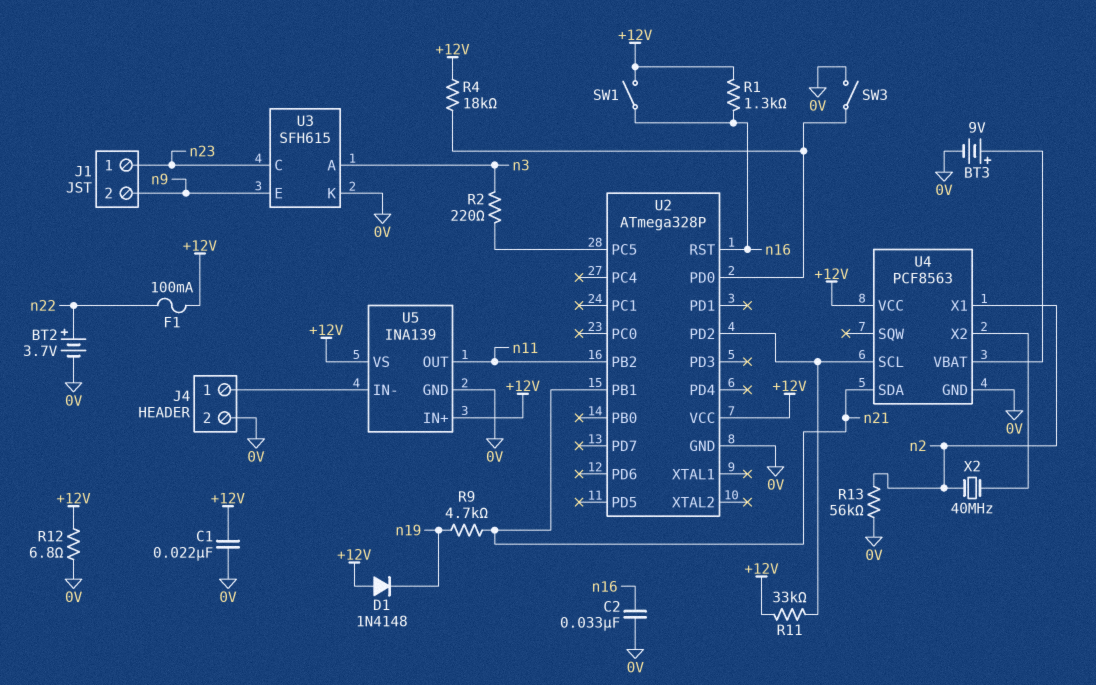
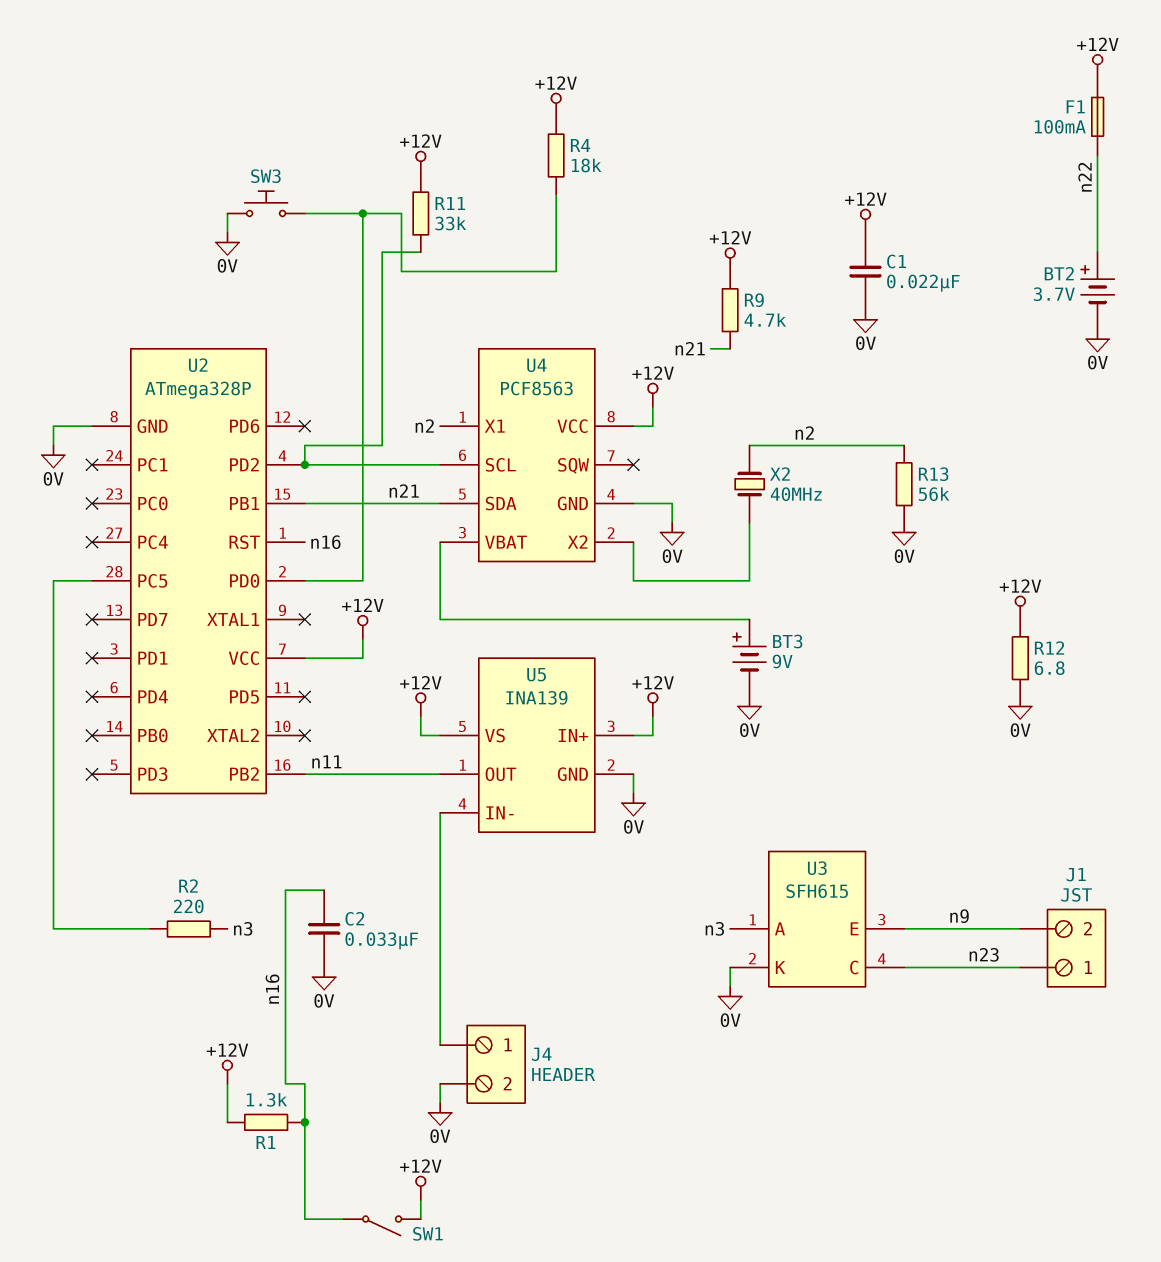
D1: diode 1N4148 (A +12V, K n19) -> none
R9: 4.7k (n19, n21) -> 4.7k (+12V, n21)
SW3: switch (0V, U2/PD0) -> button (0V, U2/PD0)

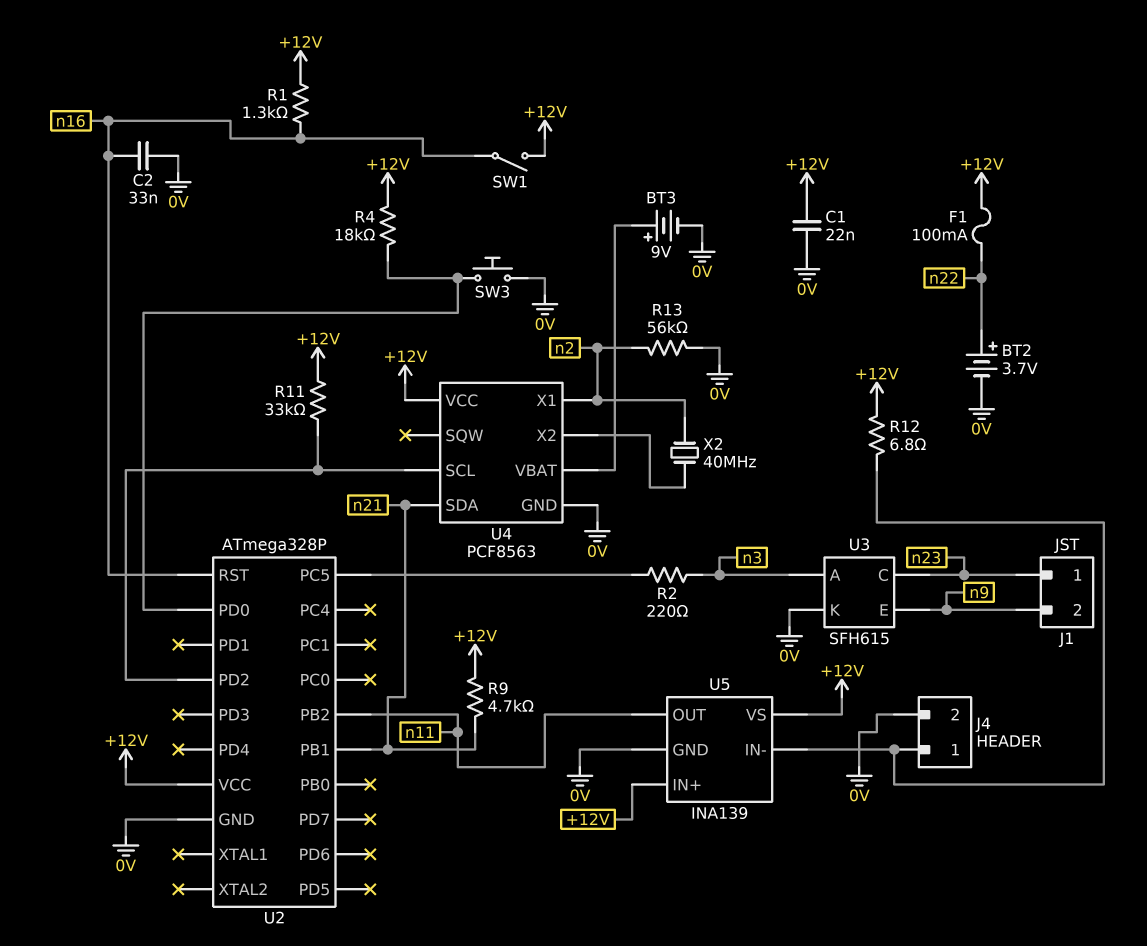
R12: 6.8 (+12V, 0V) -> 6.8 (+12V, J4/1)

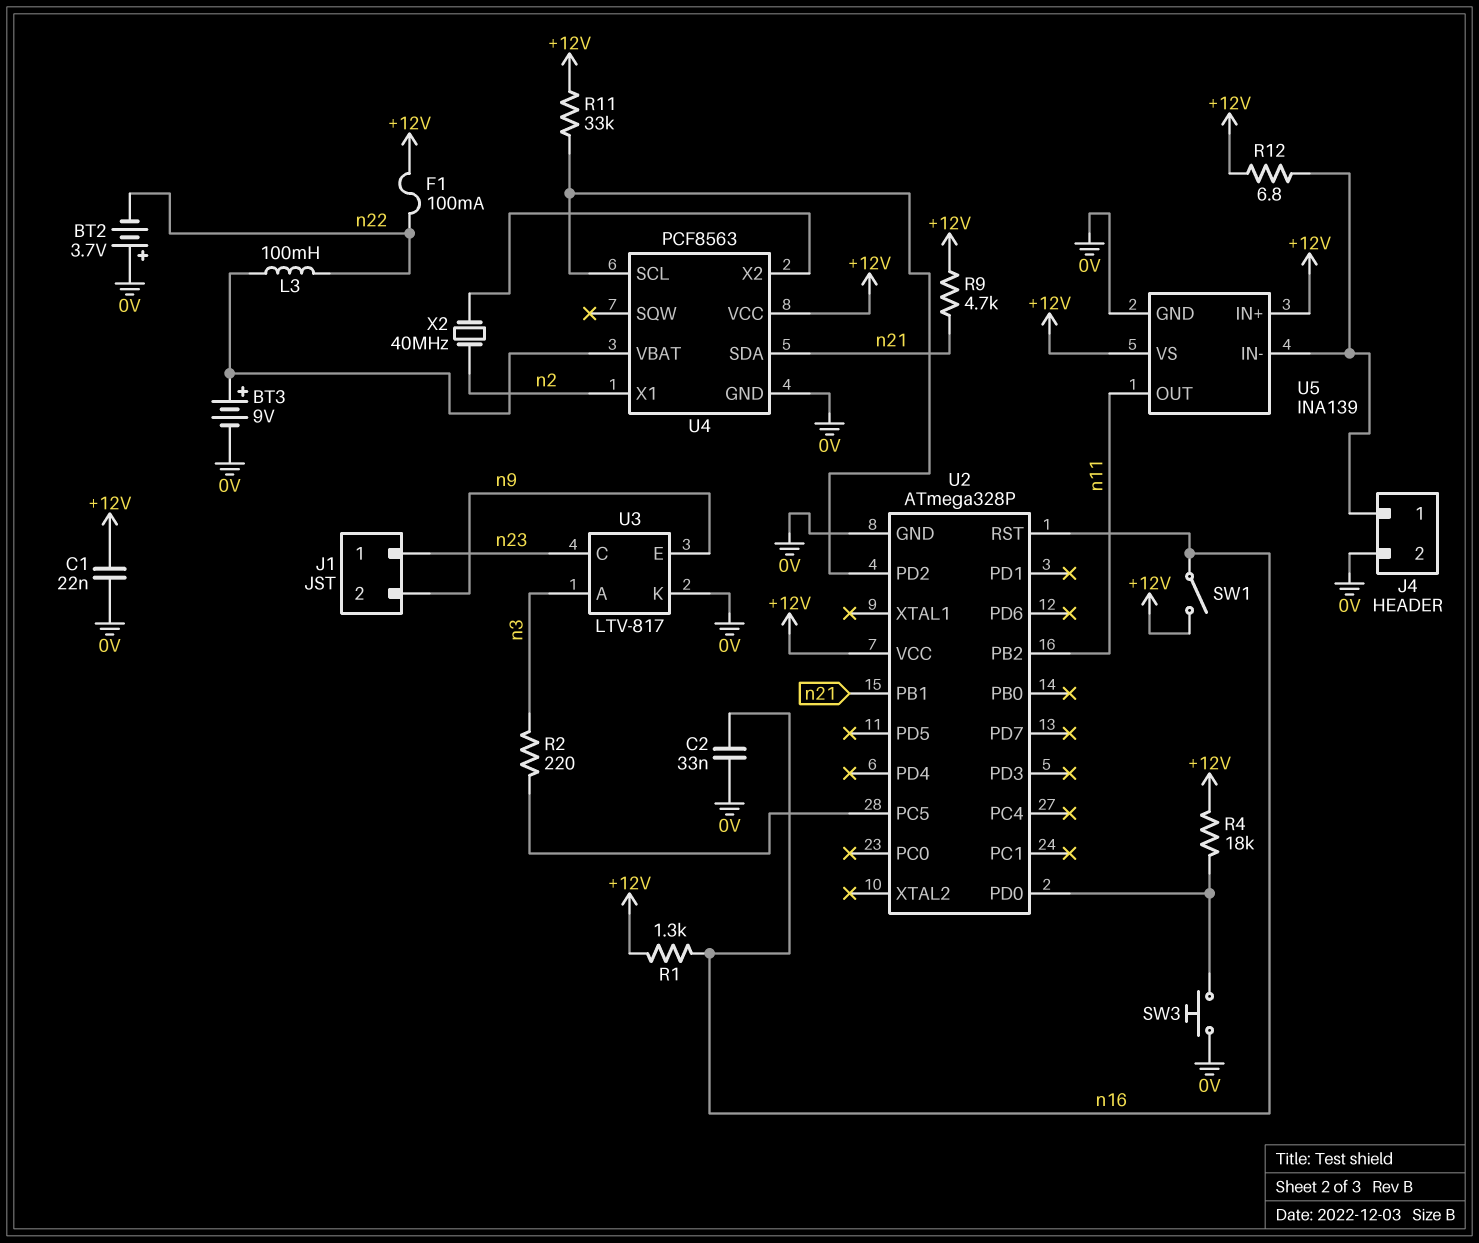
BT2: 3.7V (plus n22, minus 0V) -> 3.7V (plus 0V, minus n22)
L3: none -> 100mH (U4/VBAT, n22)
R13: 56k (0V, n2) -> none
U3: SFH615 -> LTV-817

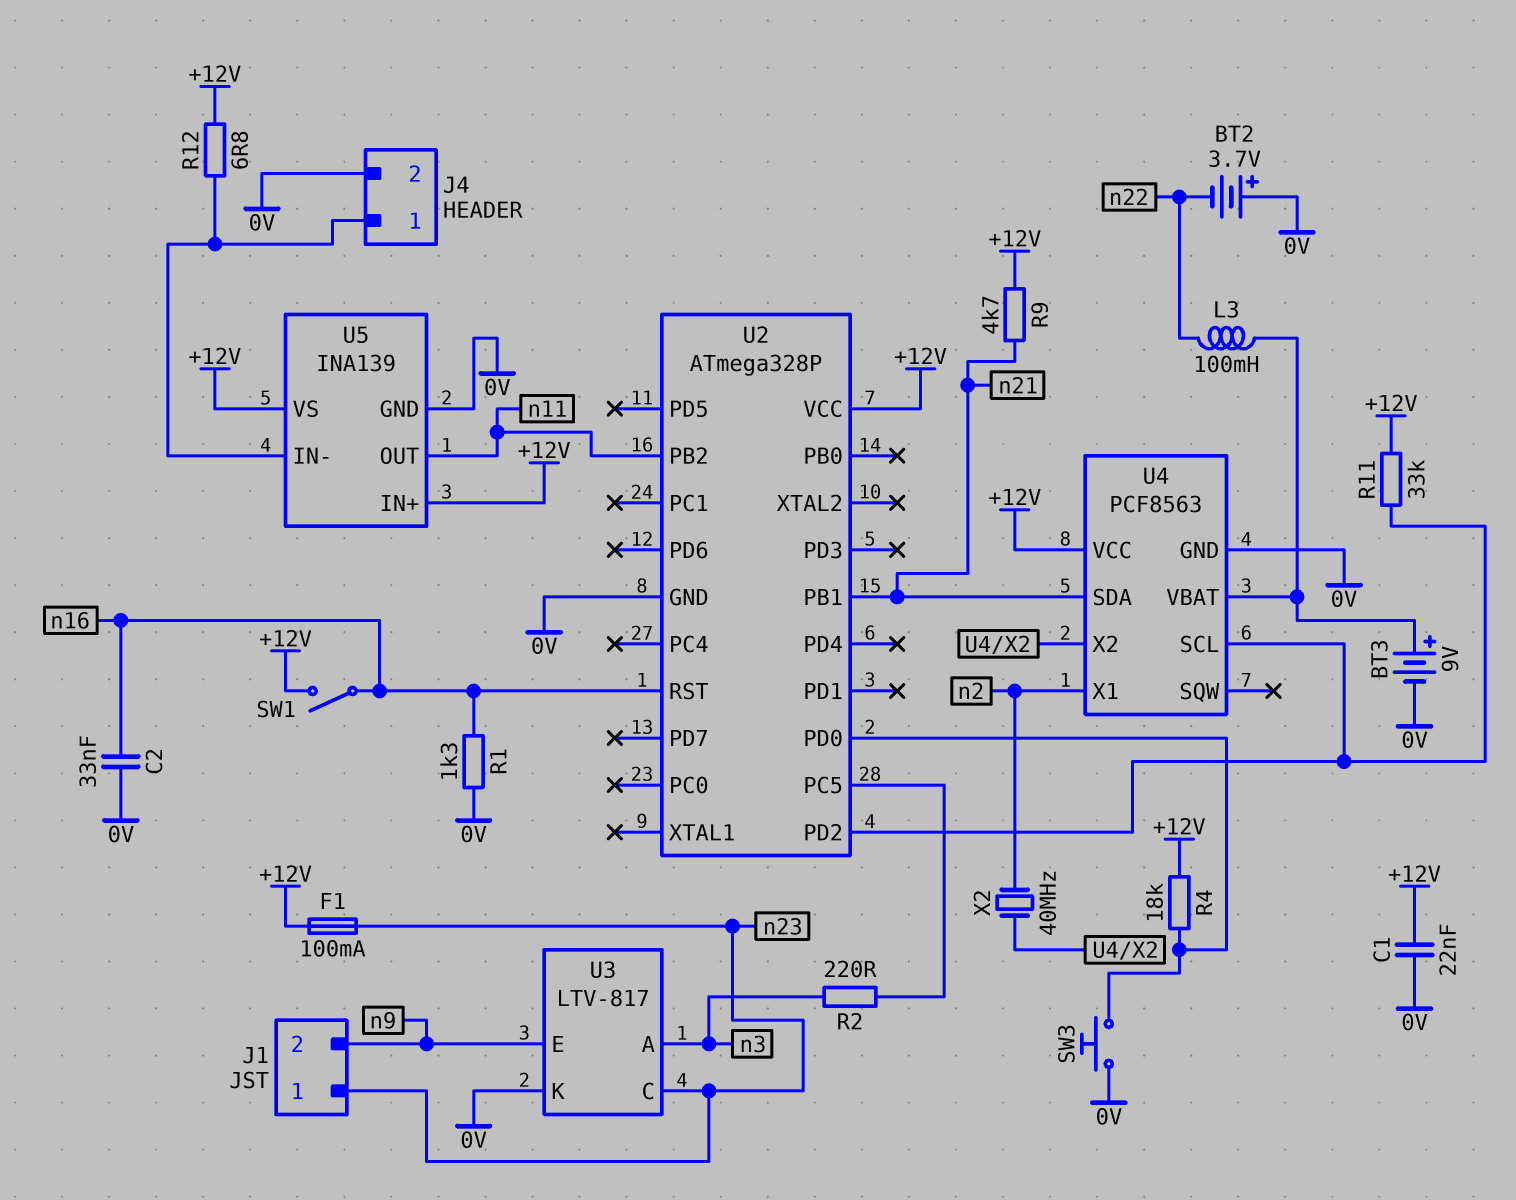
F1: 100mA (+12V, n22) -> 100mA (+12V, n23)
R1: 1.3k (+12V, n16) -> 1.3k (0V, n16)

